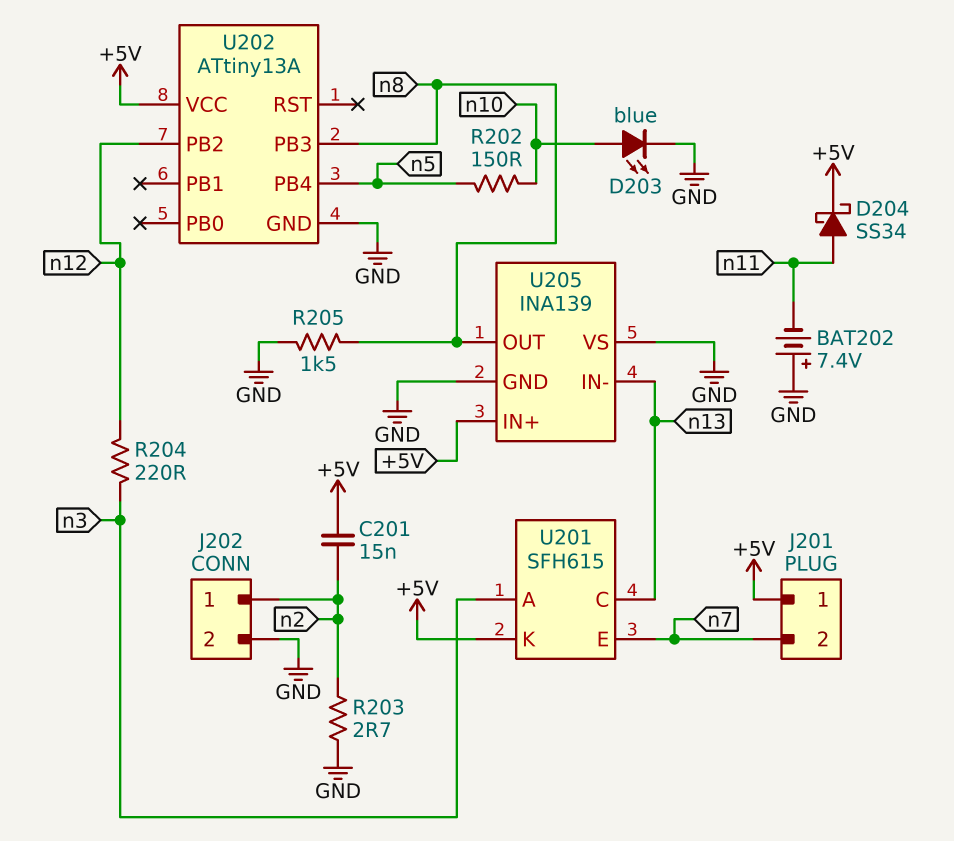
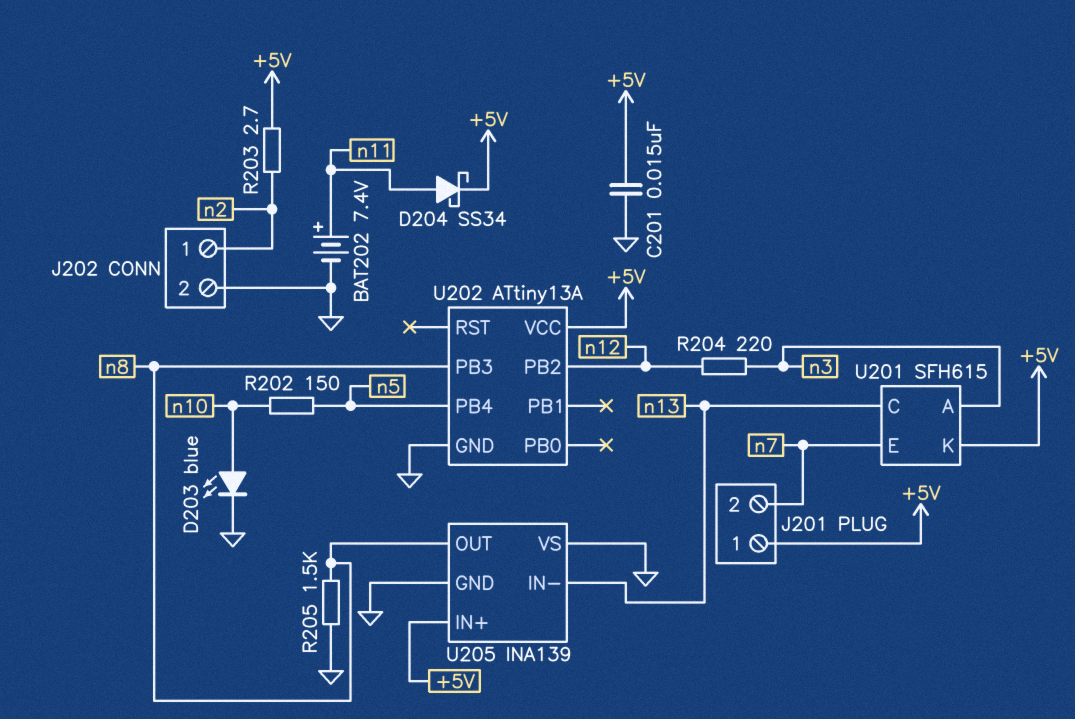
BAT202: 7.4V (plus GND, minus n11) -> 7.4V (plus n11, minus GND)
C201: 15nF (+5V, n2) -> 15nF (+5V, GND)
R203: 2.7 (GND, n2) -> 2.7 (+5V, n2)

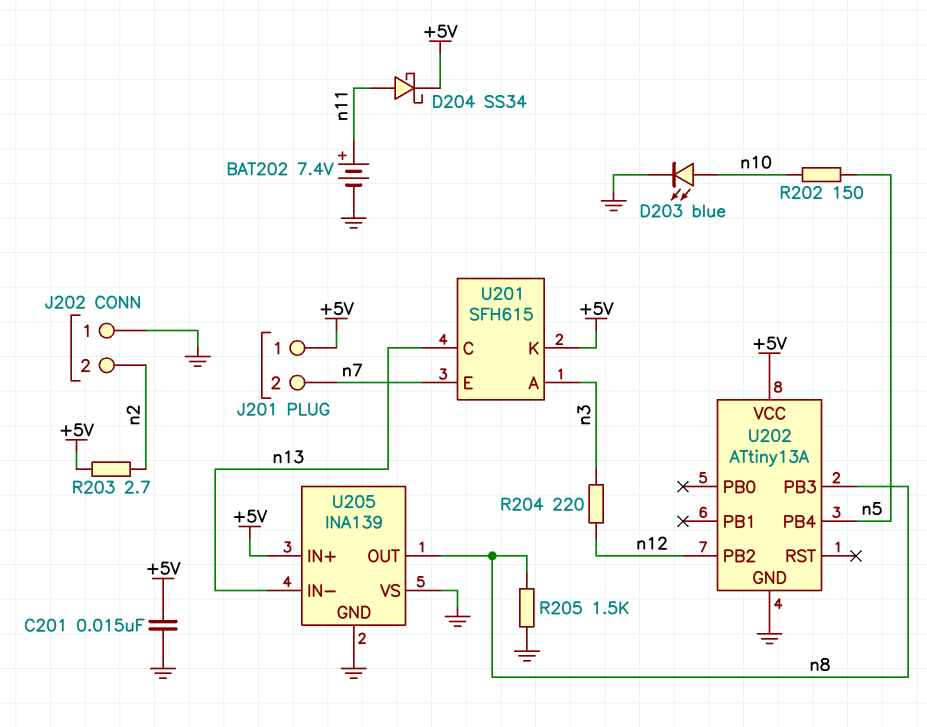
J202 pin 1: n2 -> GND
J202 pin 2: GND -> n2

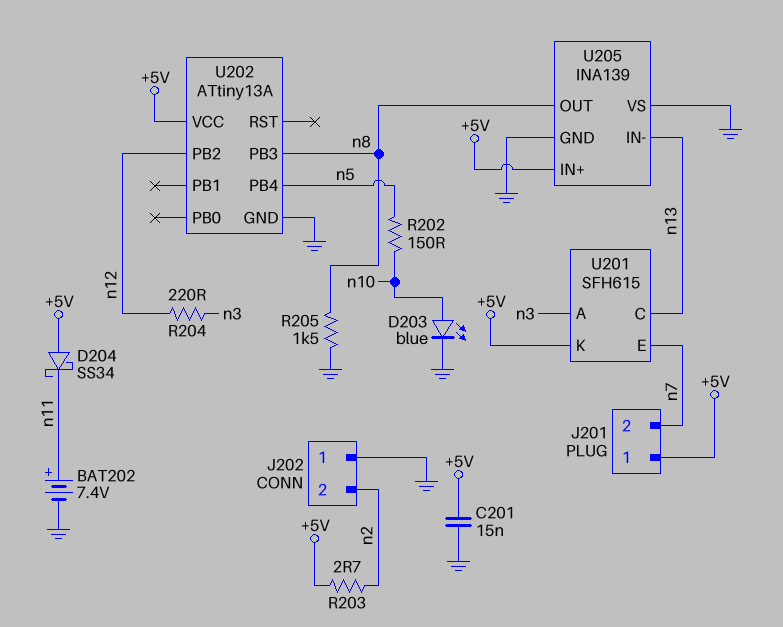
D204: schottky SS34 (A n11, K +5V) -> schottky SS34 (A +5V, K n11)

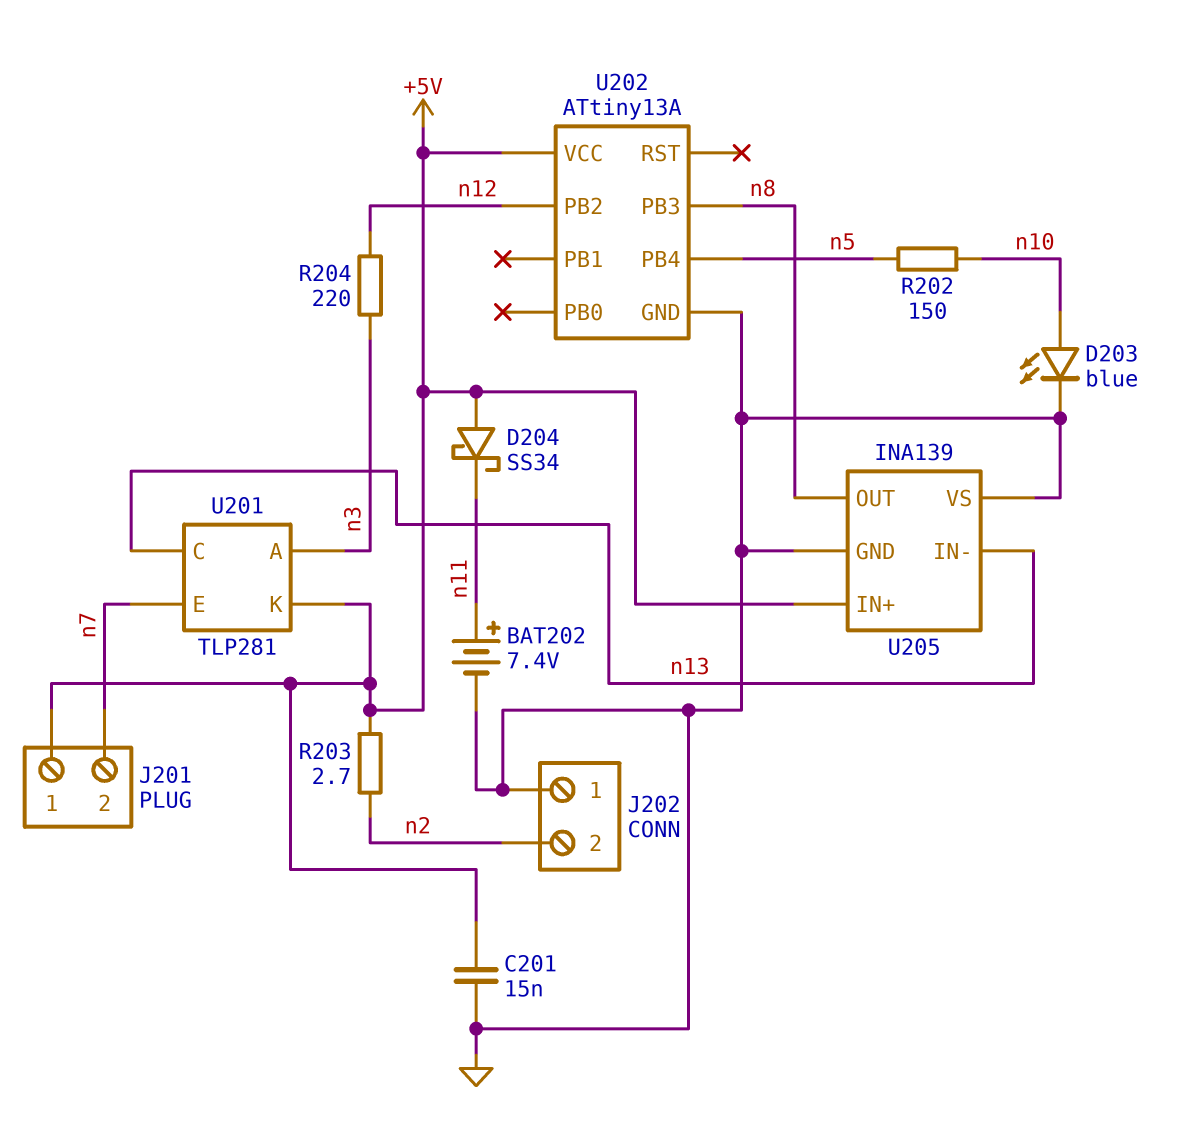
R205: 1.5k (GND, n8) -> none
U201: SFH615 -> TLP281

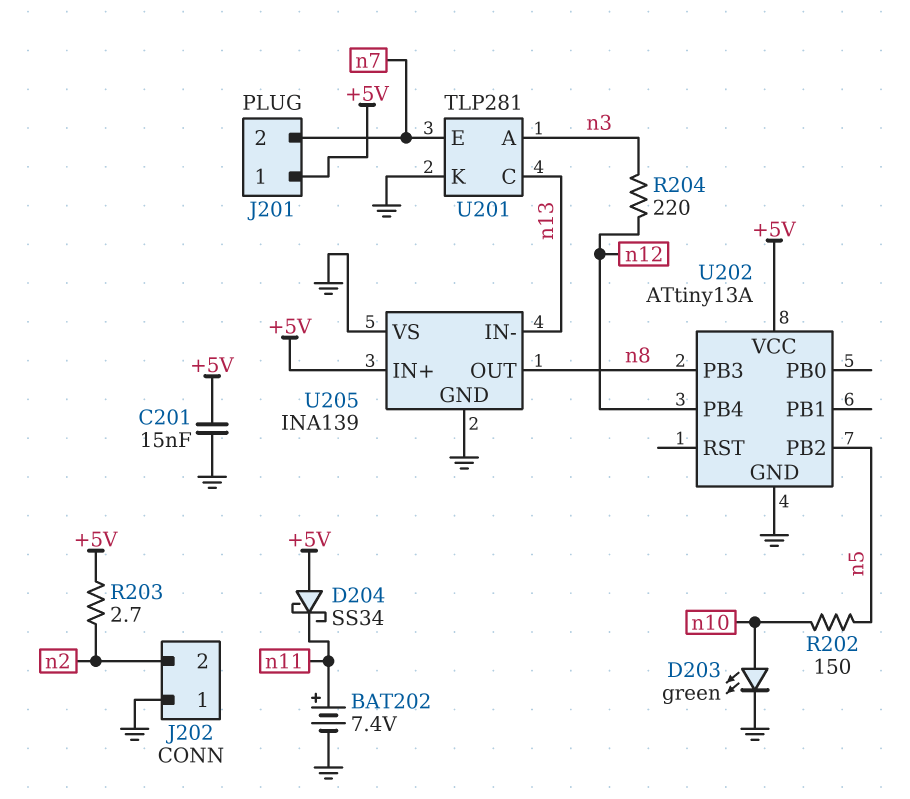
D203: LED blue (A n10, K GND) -> LED green (A n10, K GND)
U201 pin K: +5V -> GND
U202 pin PB2: n12 -> n5
U202 pin PB4: n5 -> n12

